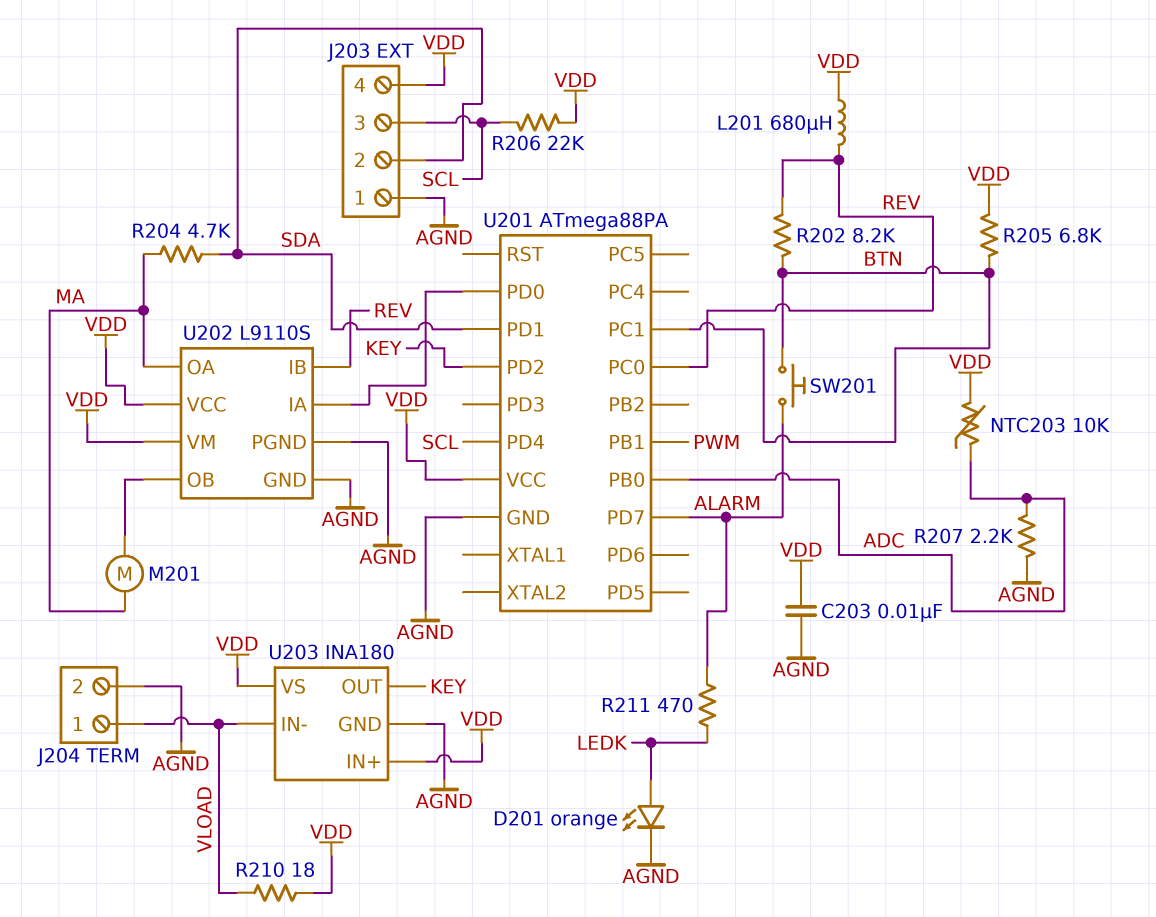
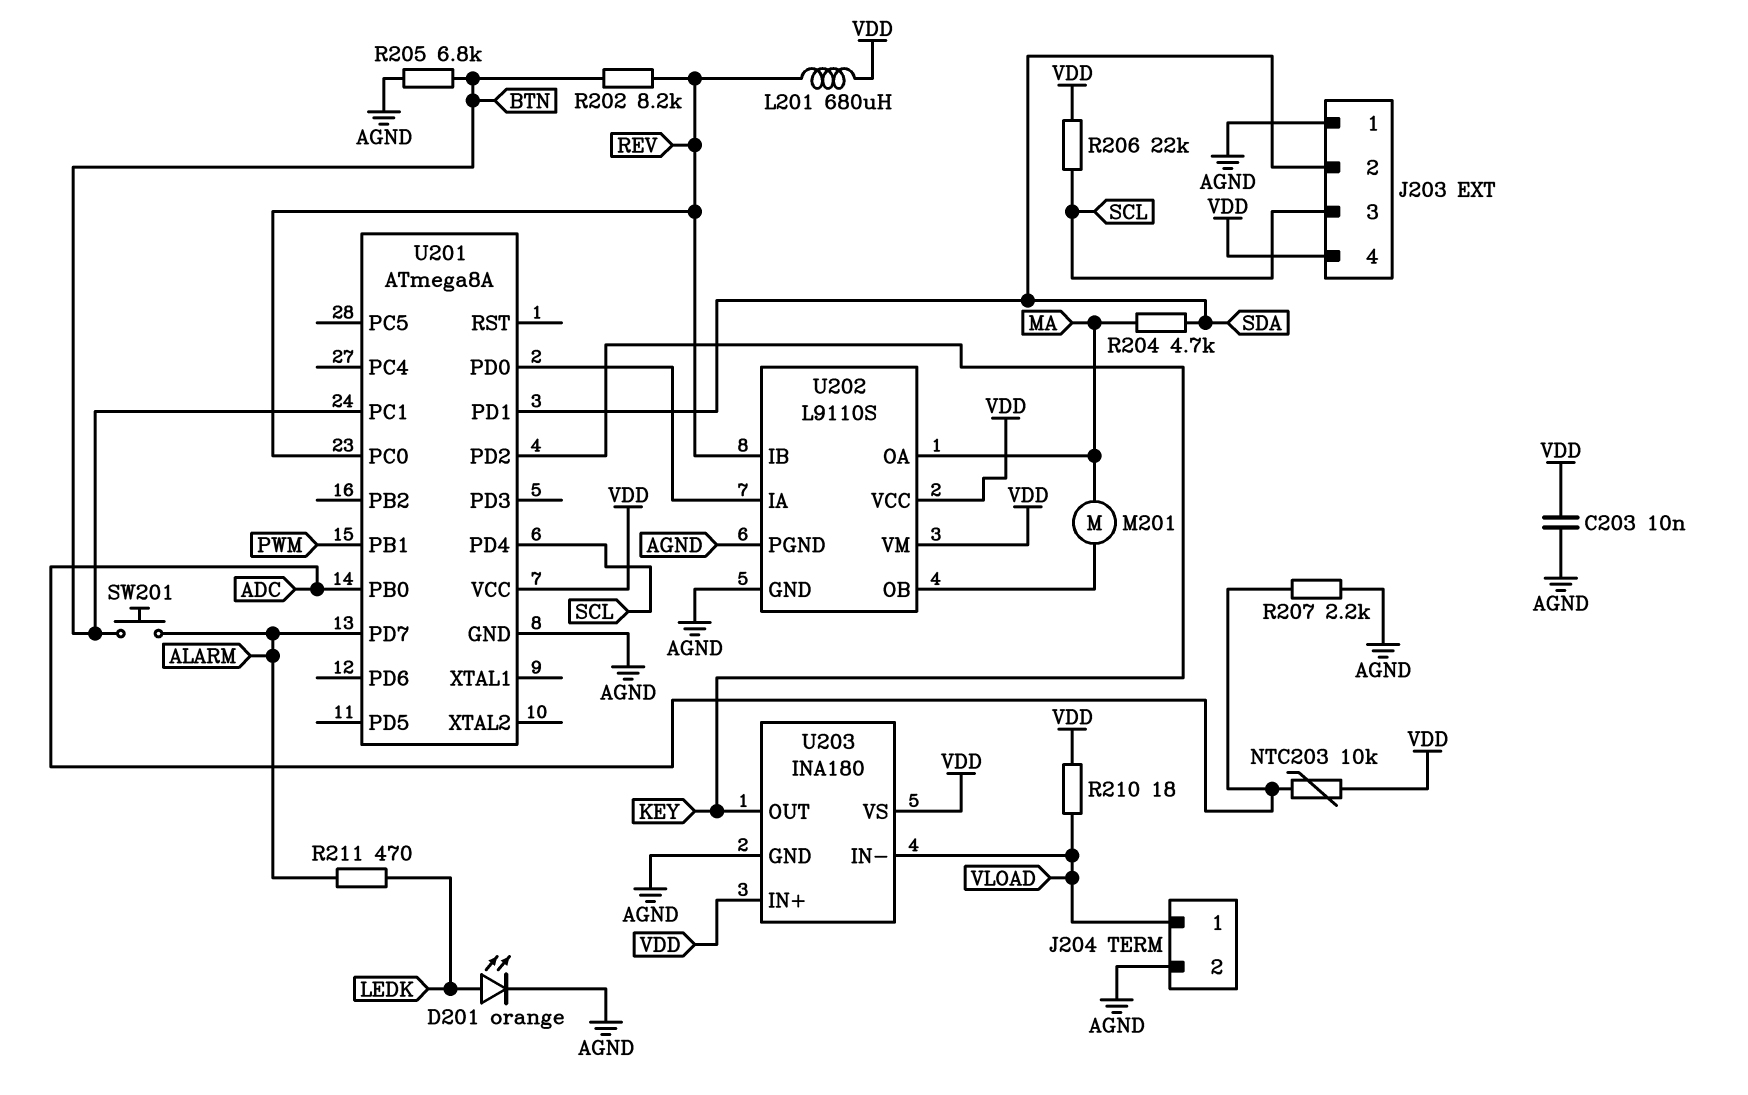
R205: 6.8k (BTN, VDD) -> 6.8k (AGND, BTN)
U201: ATmega88PA -> ATmega8A

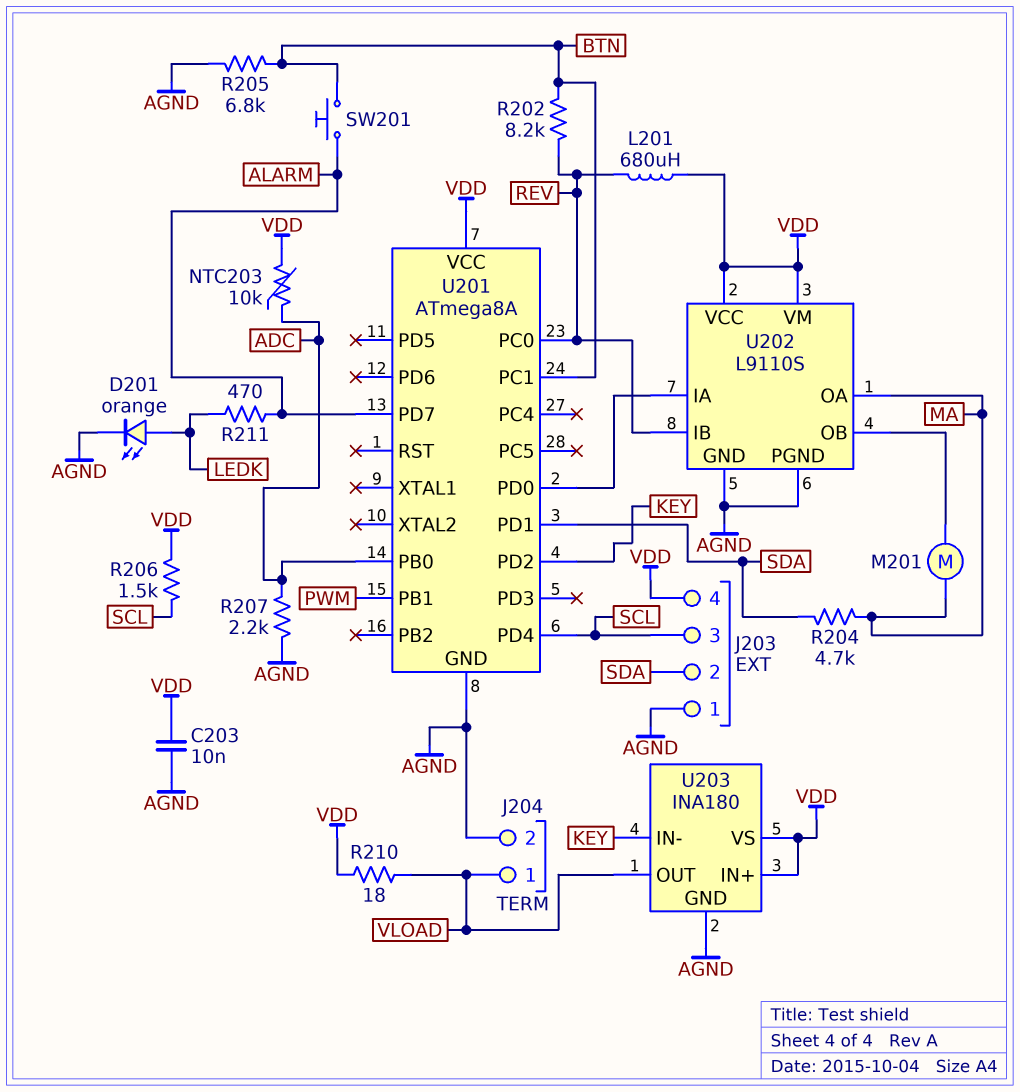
R206: 22k (SCL, VDD) -> 1.5k (SCL, VDD)
U203 pin IN-: VLOAD -> KEY
U203 pin OUT: KEY -> VLOAD

